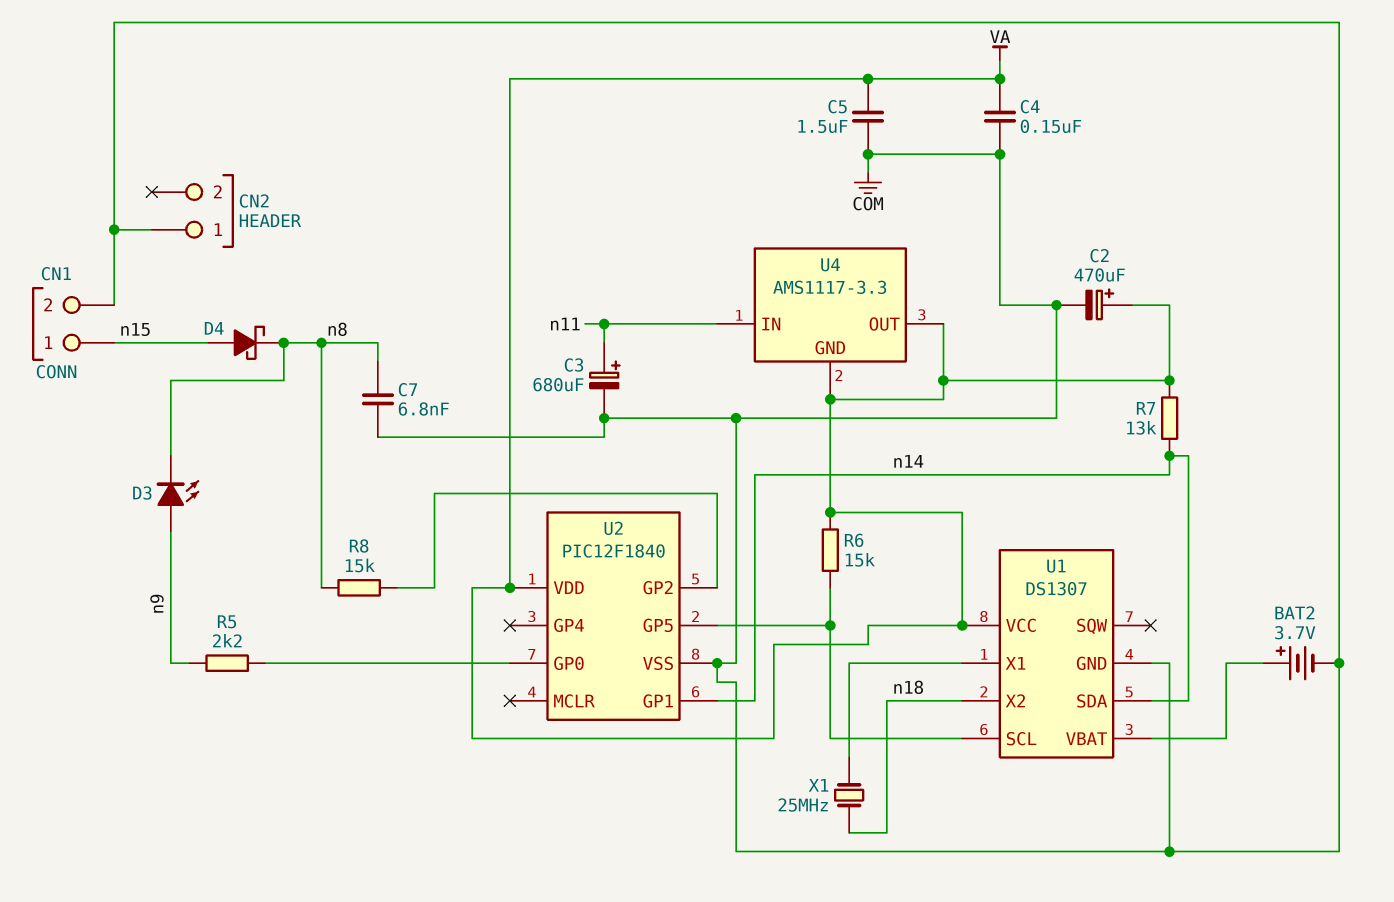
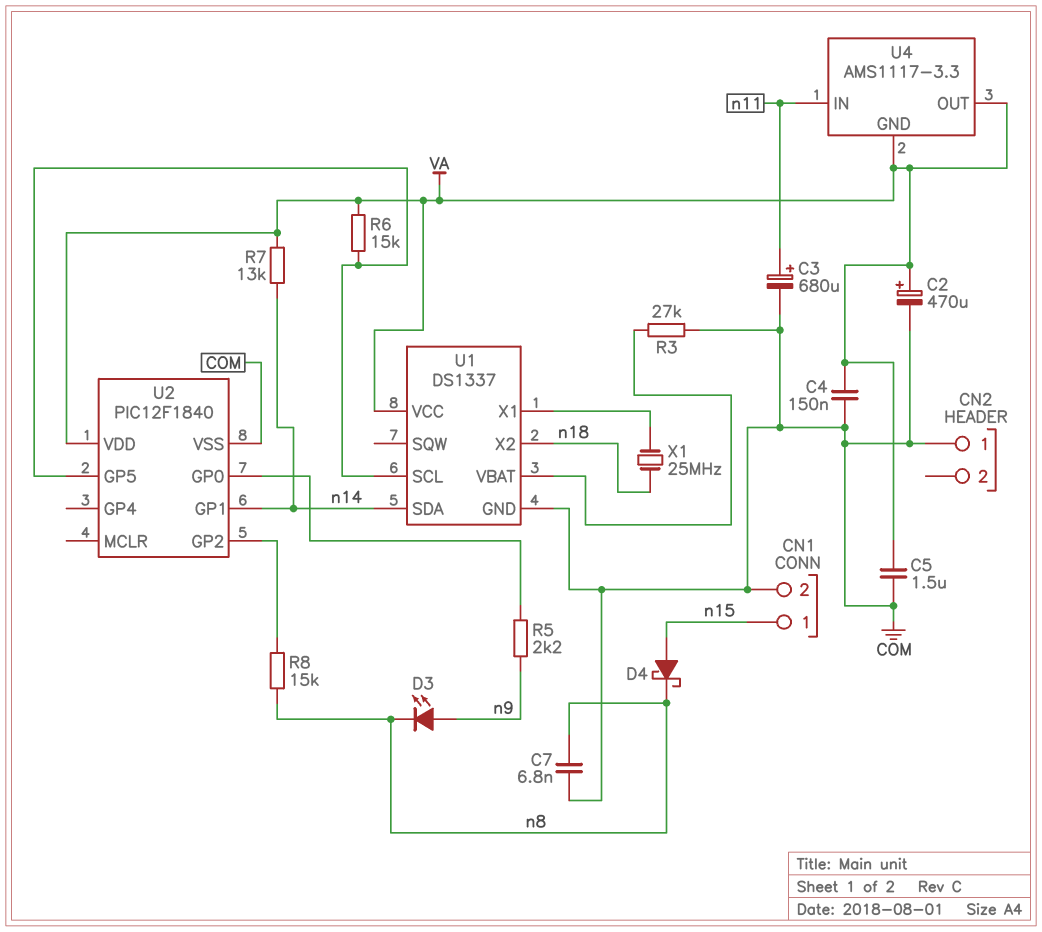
BAT2: 3.7V (plus U1/VBAT, minus COM) -> none
R3: none -> 27k (COM, U1/VBAT)
U1: DS1307 -> DS1337

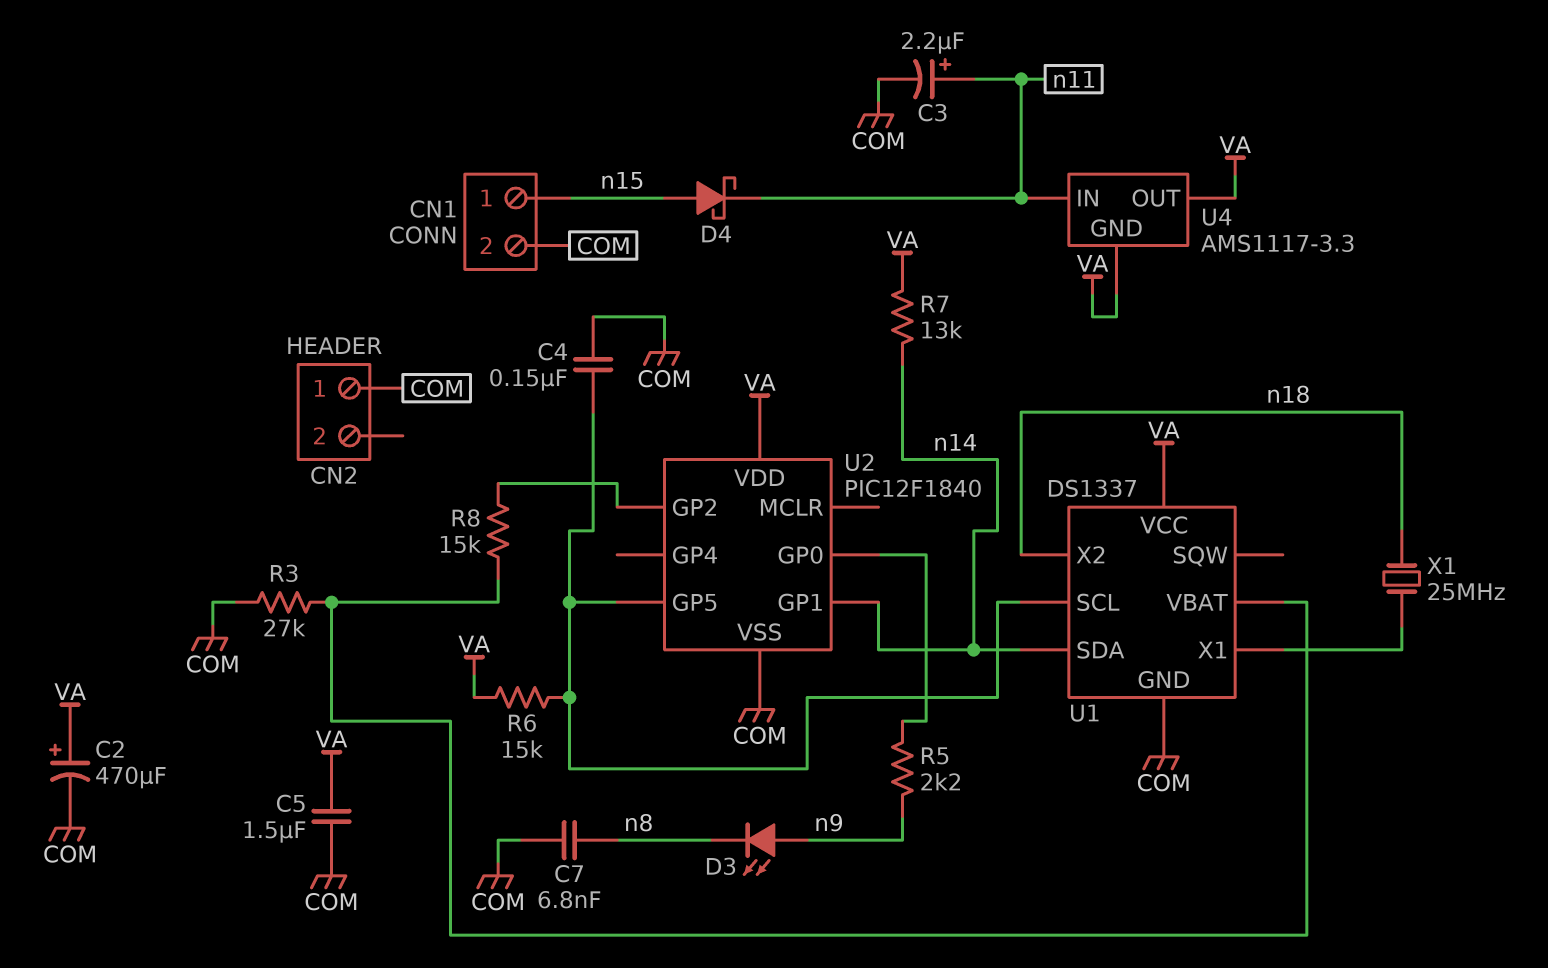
C3: 680uF (plus n11, minus COM) -> 2.2uF (plus n11, minus COM)
C4: 150nF (COM, VA) -> 150nF (COM, U1/SCL)
D4: schottky (A n15, K n8) -> schottky (A n15, K n11)
R8: 15k (U2/GP2, n8) -> 15k (U1/VBAT, U2/GP2)

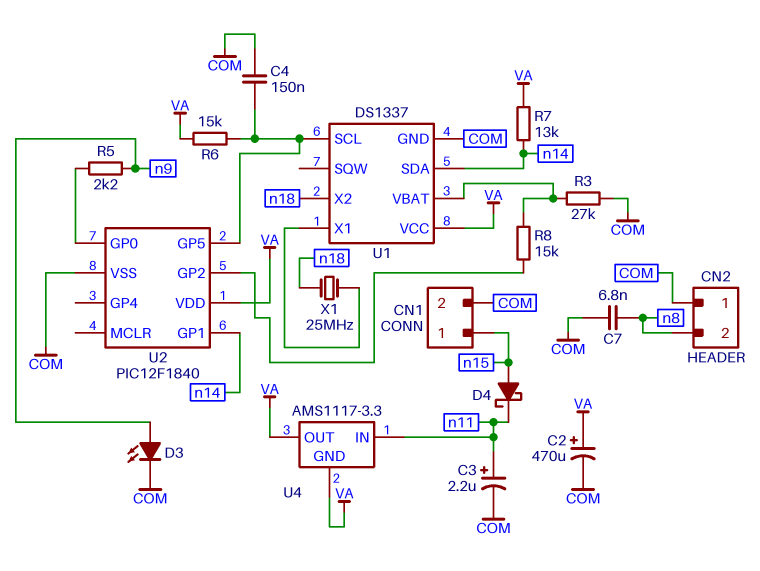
C5: 1.5uF (COM, VA) -> none
CN2 pin 2: none -> n8
D3: LED (A n9, K n8) -> LED (A n9, K COM)

